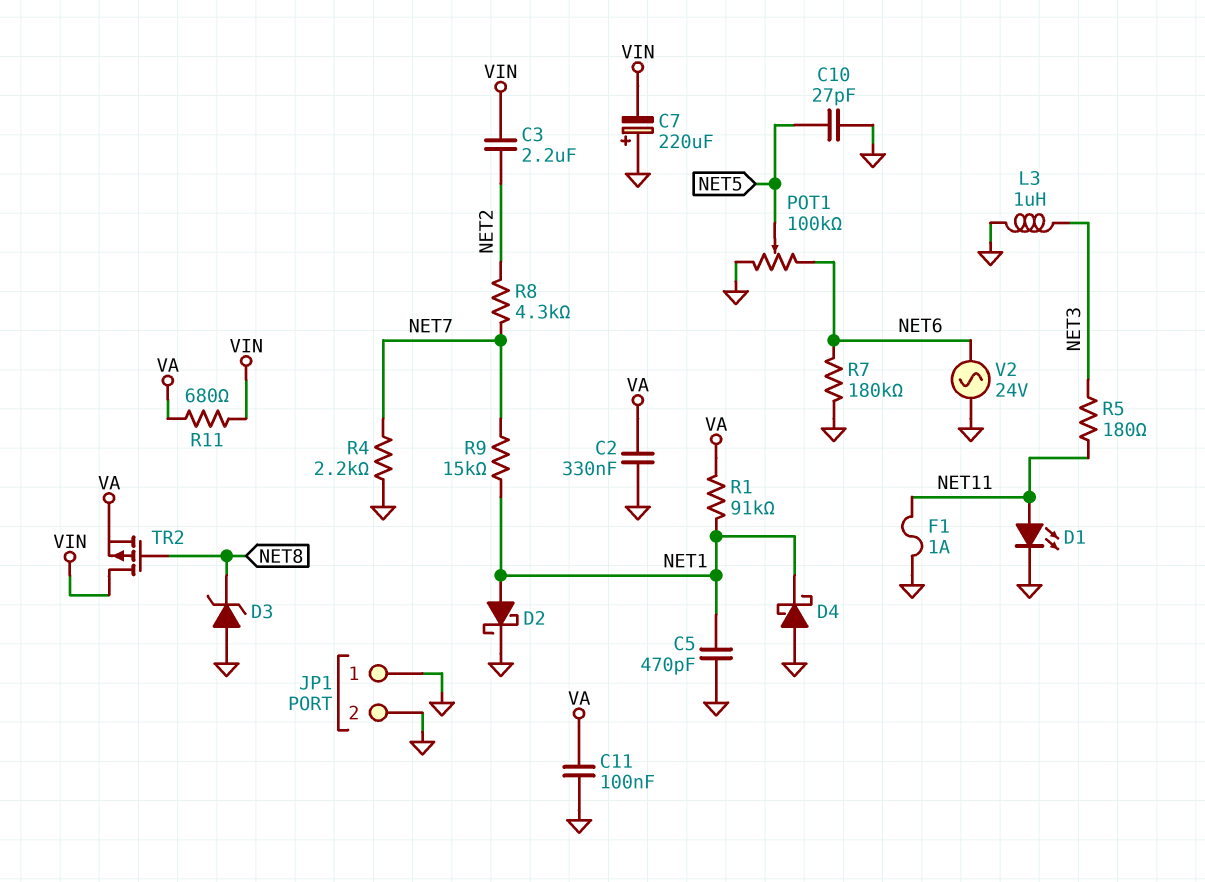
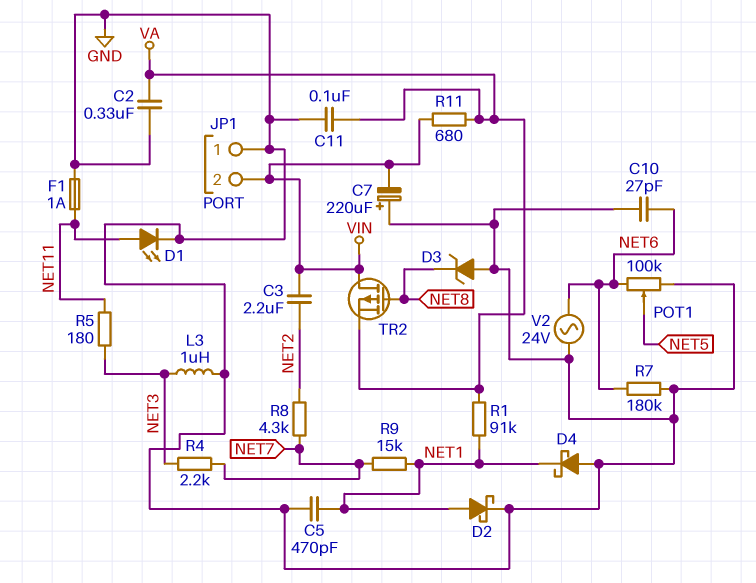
C10: 27pF (GND, NET5) -> 27pF (GND, NET6)
JP1 pin 2: GND -> VIN
R4: 2.2k (GND, NET7) -> 2.2k (NET3, NET7)

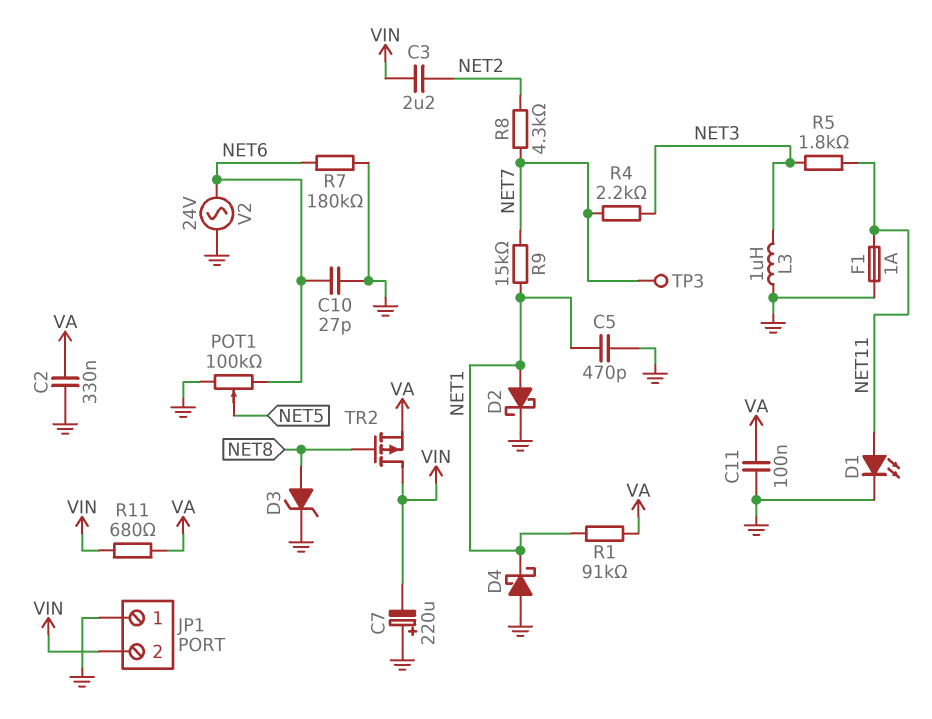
D3: zener (A GND, K NET8) -> zener (A NET8, K GND)
R5: 180 (NET3, NET11) -> 1.8k (NET3, NET11)
TP3: none -> test point (NET7)

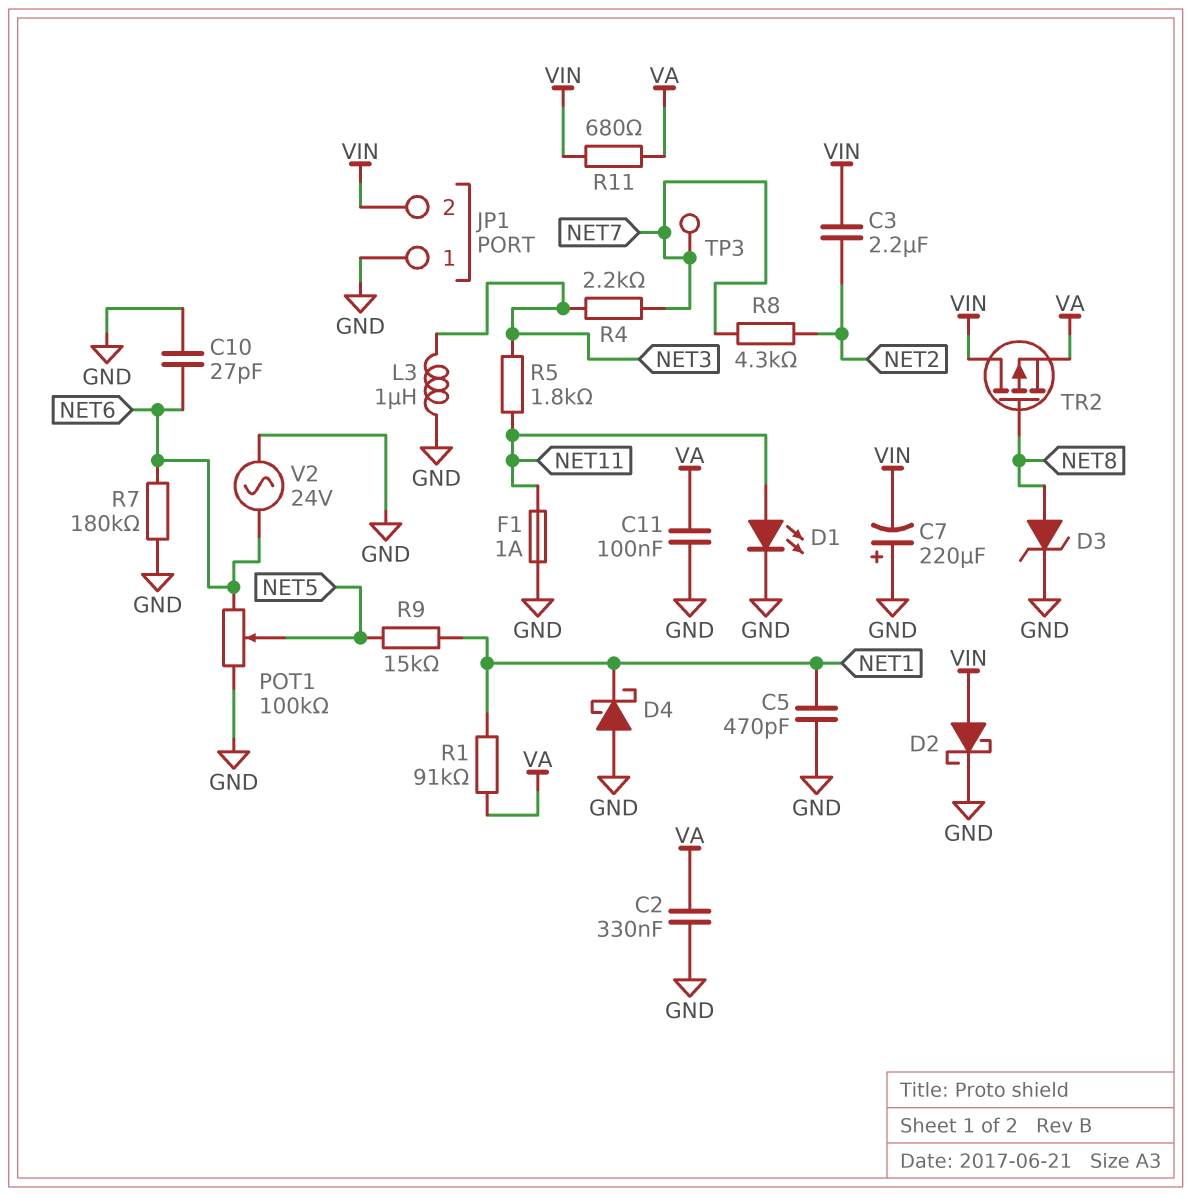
D2: schottky (A NET1, K GND) -> schottky (A VIN, K GND)
R9: 15k (NET1, NET7) -> 15k (NET1, NET5)

